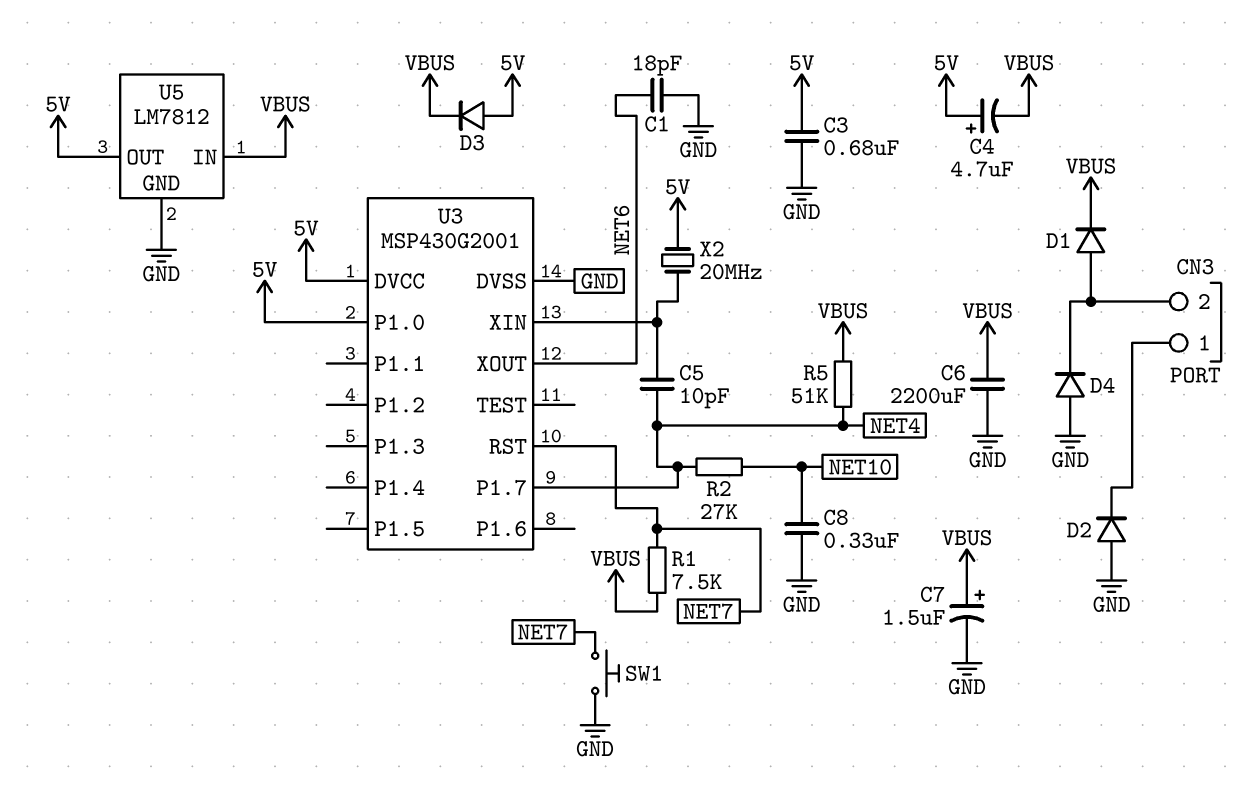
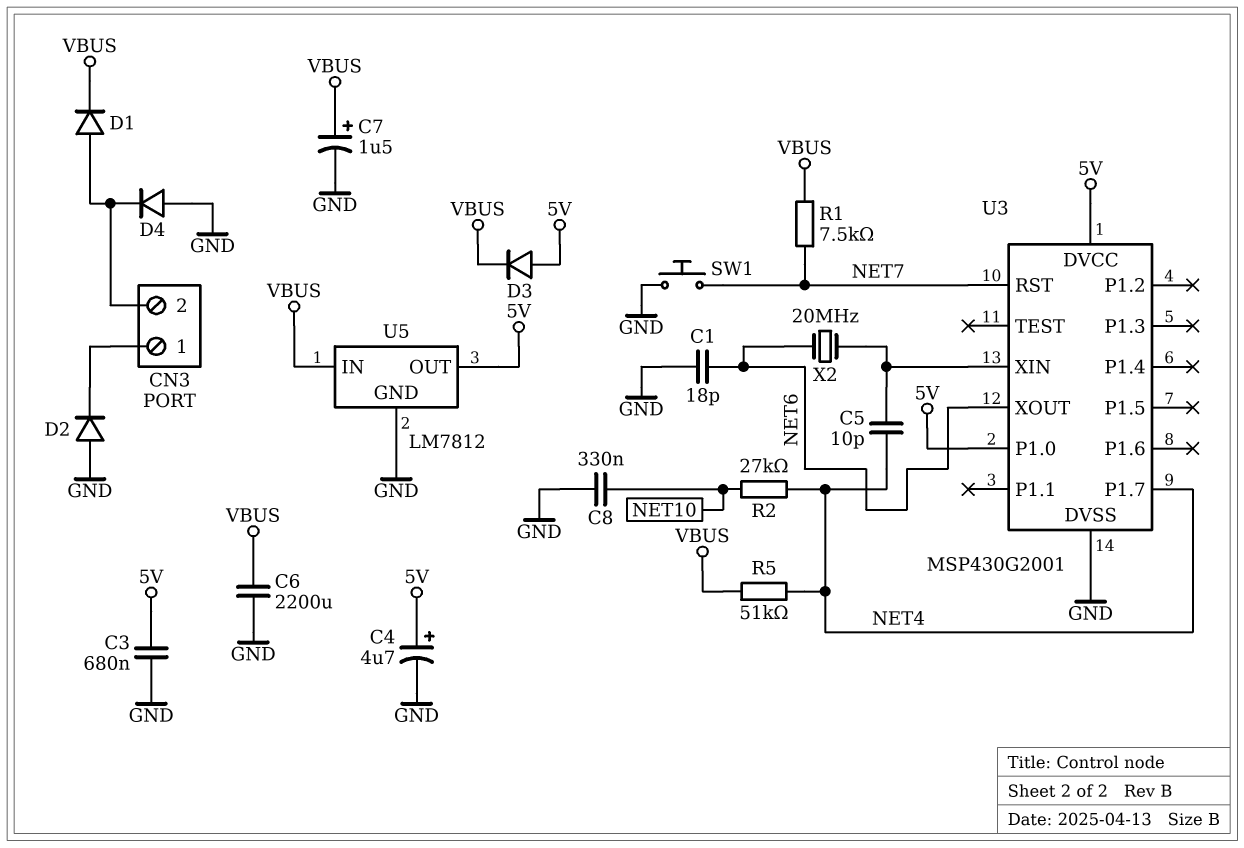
C4: 4.7uF (plus 5V, minus VBUS) -> 4.7uF (plus 5V, minus GND)
X2: 20MHz (5V, U3/XIN) -> 20MHz (NET6, U3/XIN)

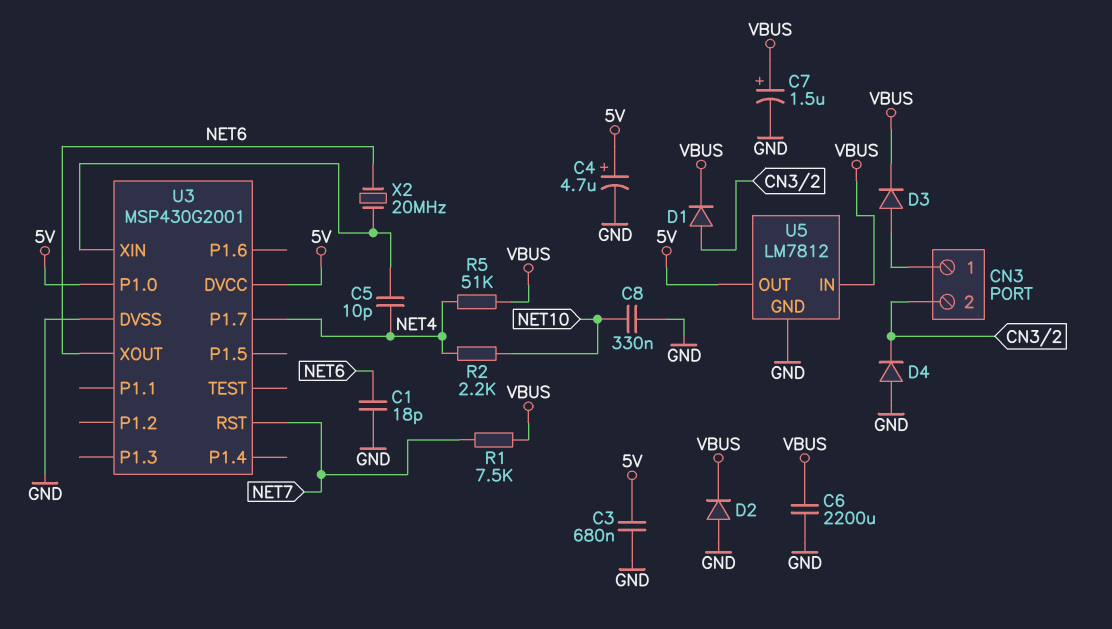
D2: diode (A GND, K CN3/1) -> diode (A GND, K VBUS)
D3: diode (A 5V, K VBUS) -> diode (A CN3/1, K VBUS)
R2: 27k (NET4, NET10) -> 2.2k (NET4, NET10)
SW1: button (GND, NET7) -> none

